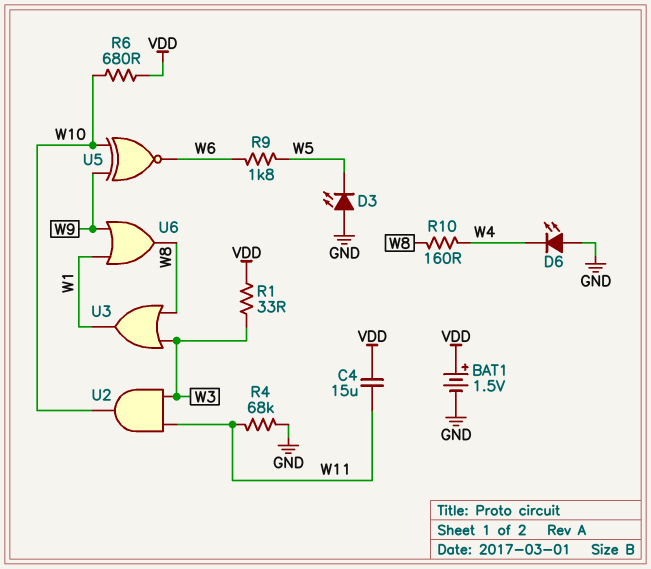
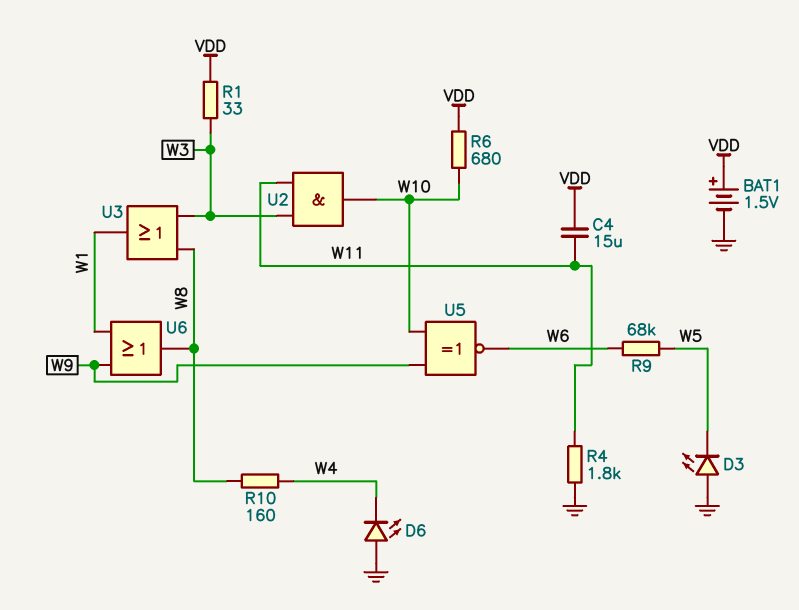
R4: 68k (GND, W11) -> 1.8k (GND, W11)
R9: 1.8k (W5, W6) -> 68k (W5, W6)

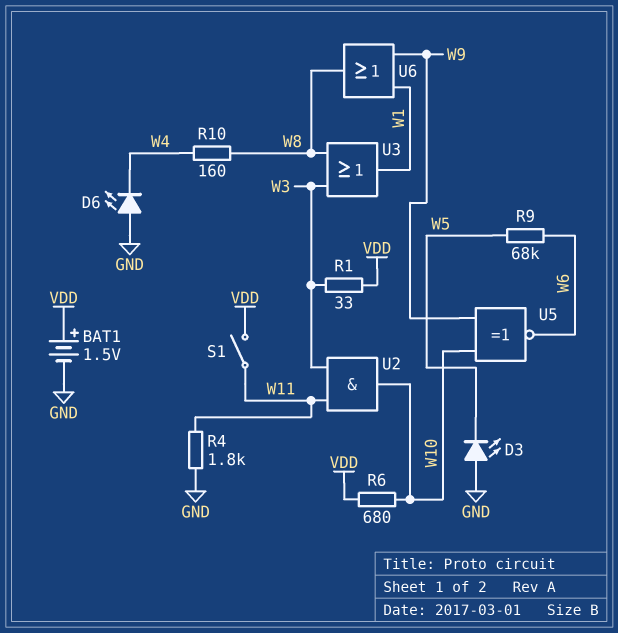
C4: 15uF (VDD, W11) -> none
S1: none -> switch (VDD, W11)

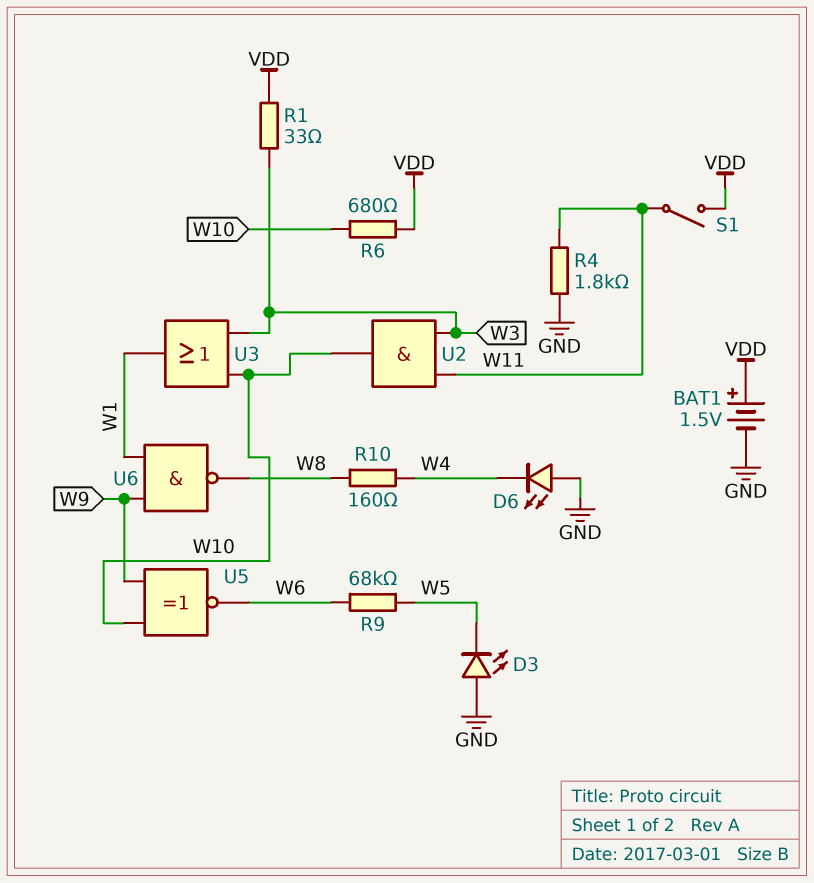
U3: OR (in W3, in W8, out W1) -> OR (in W3, in W10, out W1)
U6: OR (in W1, in W9, out W8) -> NAND (in W1, in W9, out W8)

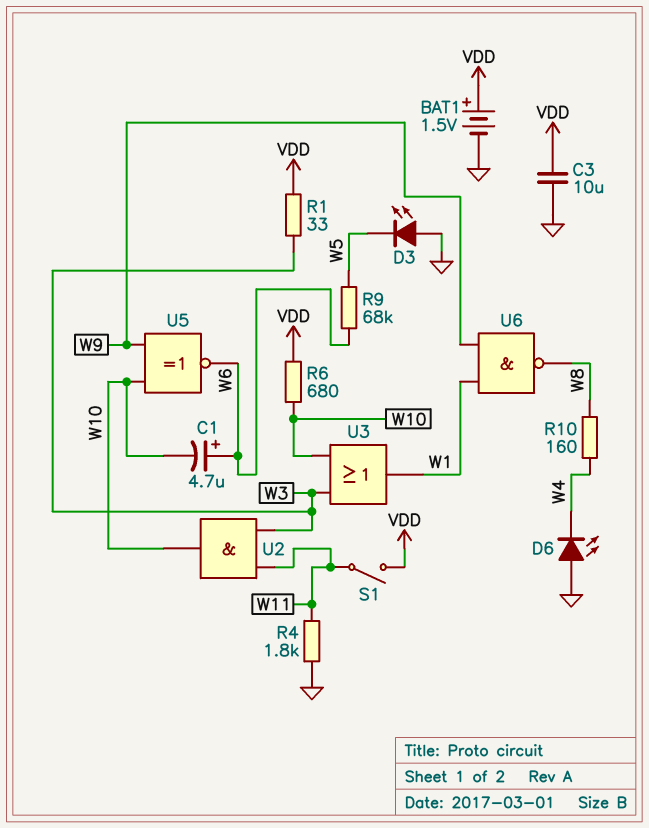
C1: none -> 4.7uF (plus W6, minus W10)
C3: none -> 10uF (GND, VDD)

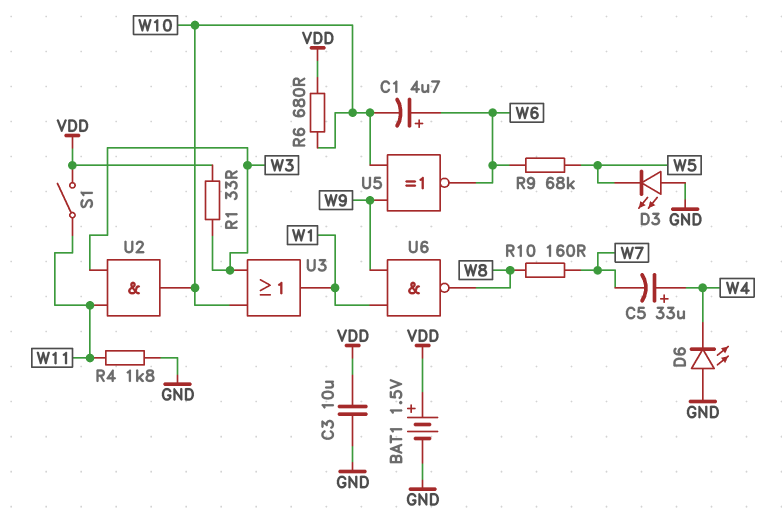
C5: none -> 33uF (plus W4, minus W7)
R10: 160 (W4, W8) -> 160 (W7, W8)

